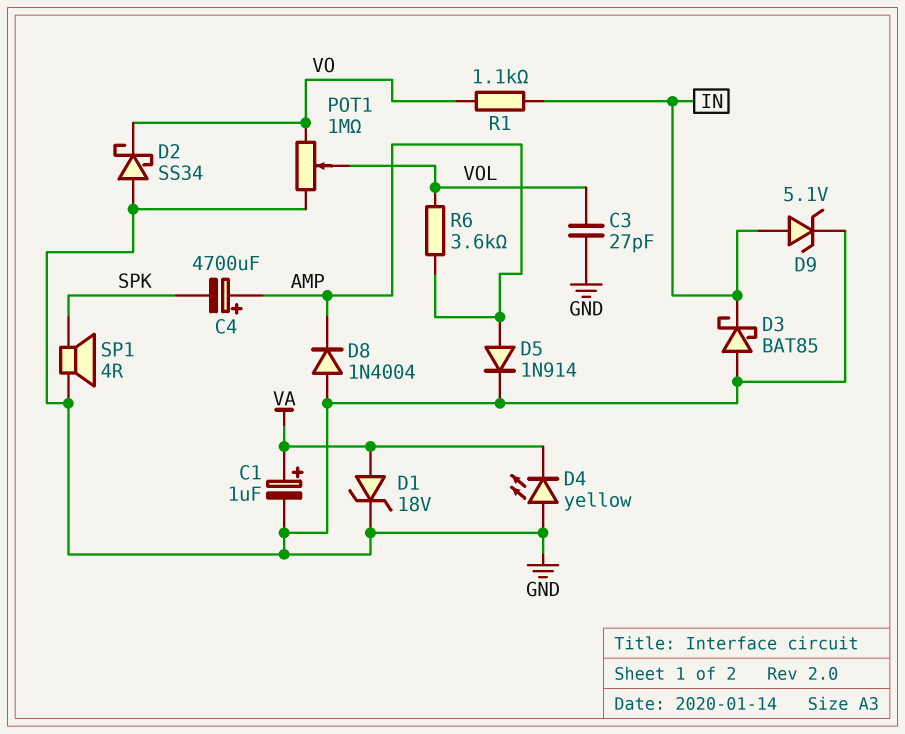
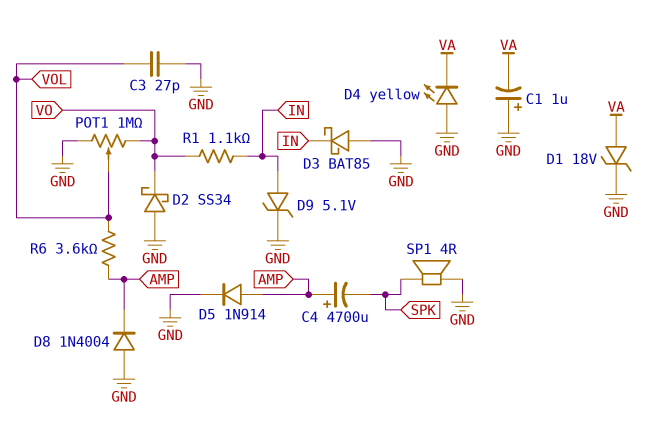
C1: 1uF (plus VA, minus GND) -> 1uF (plus GND, minus VA)

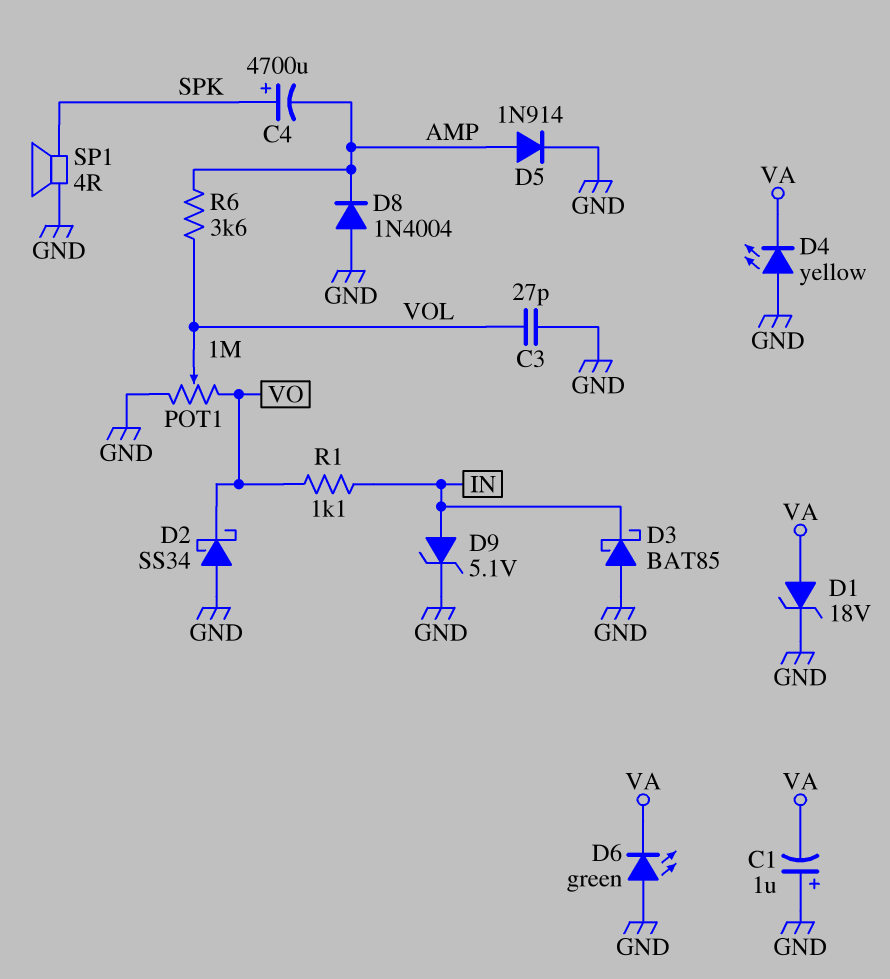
C4: 4700uF (plus AMP, minus SPK) -> 4700uF (plus SPK, minus AMP)
D6: none -> LED green (A GND, K VA)

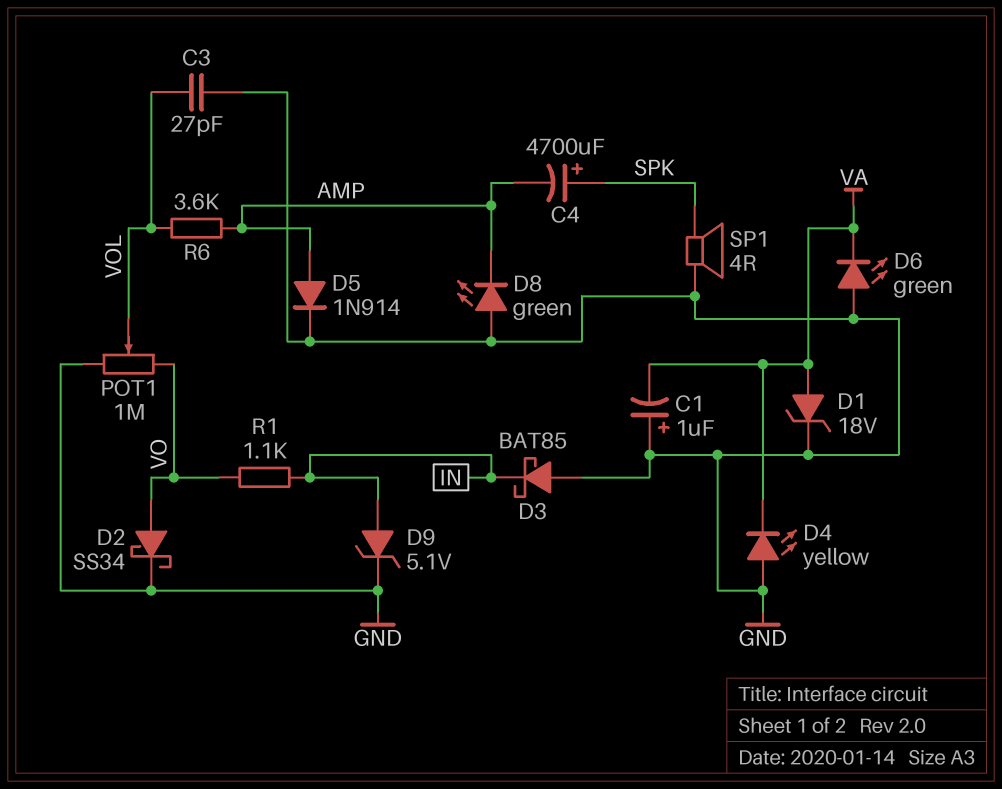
D2: schottky SS34 (A GND, K VO) -> schottky SS34 (A VO, K GND)
D8: diode 1N4004 (A GND, K AMP) -> LED green (A GND, K AMP)

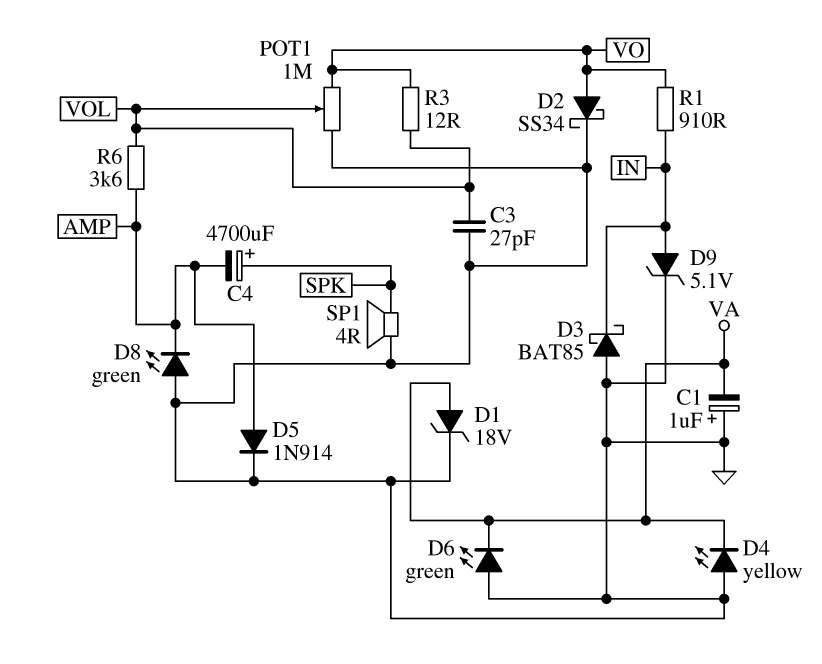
R1: 1.1k (IN, VO) -> 910 (IN, VO)
R3: none -> 12 (VO, VOL)

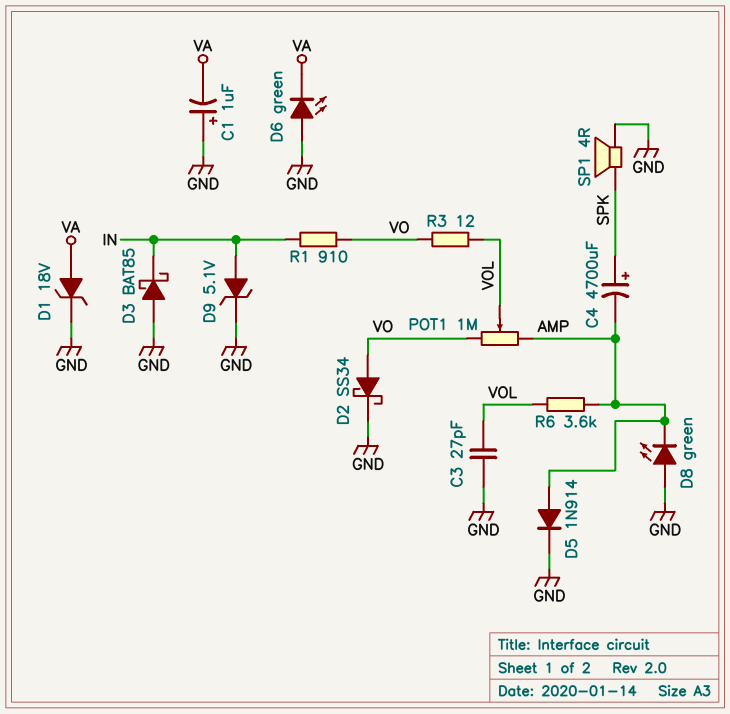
D4: LED yellow (A GND, K VA) -> none
POT1: 1M (GND, VO, wiper VOL) -> 1M (AMP, VO, wiper VOL)

